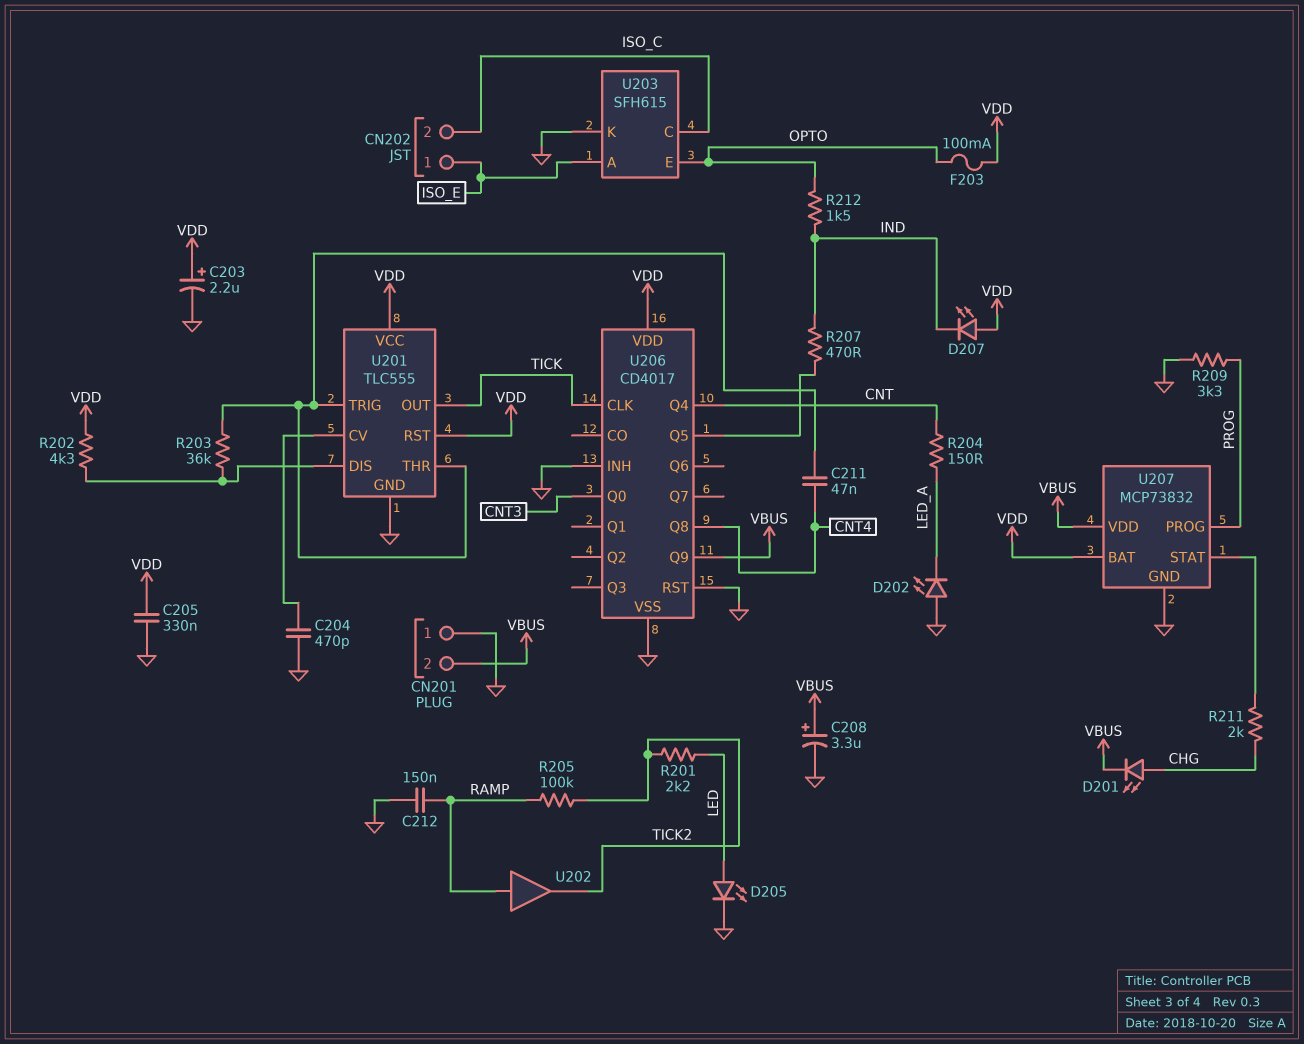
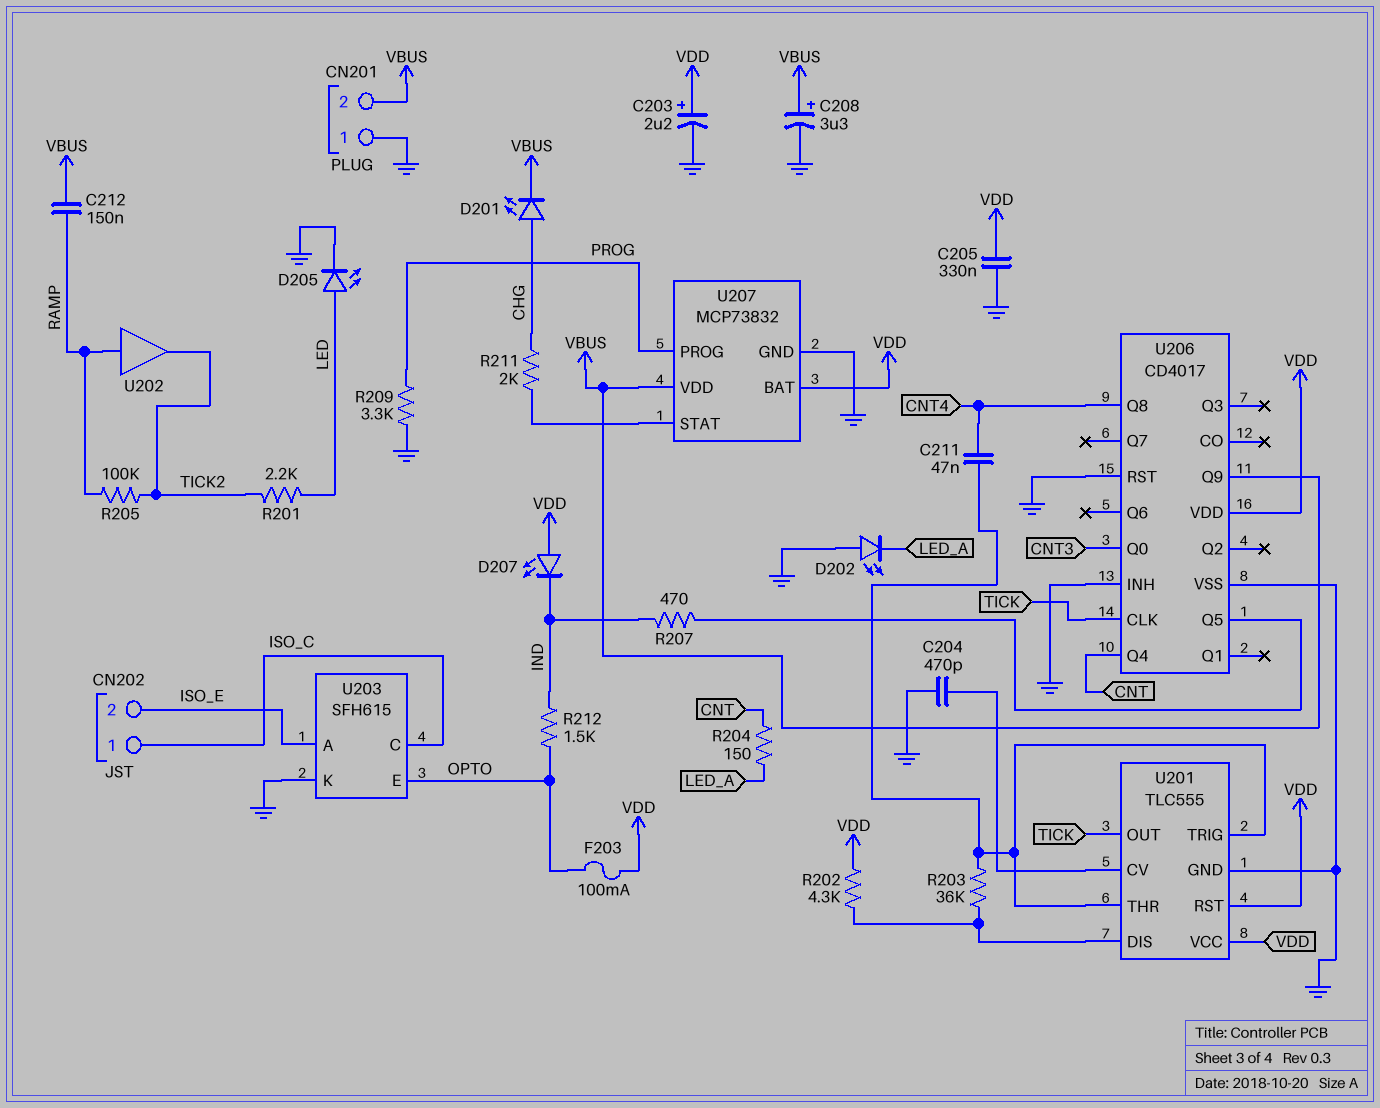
C212: 150nF (GND, RAMP) -> 150nF (RAMP, VBUS)
CN202 pin 1: ISO_E -> ISO_C
CN202 pin 2: ISO_C -> ISO_E

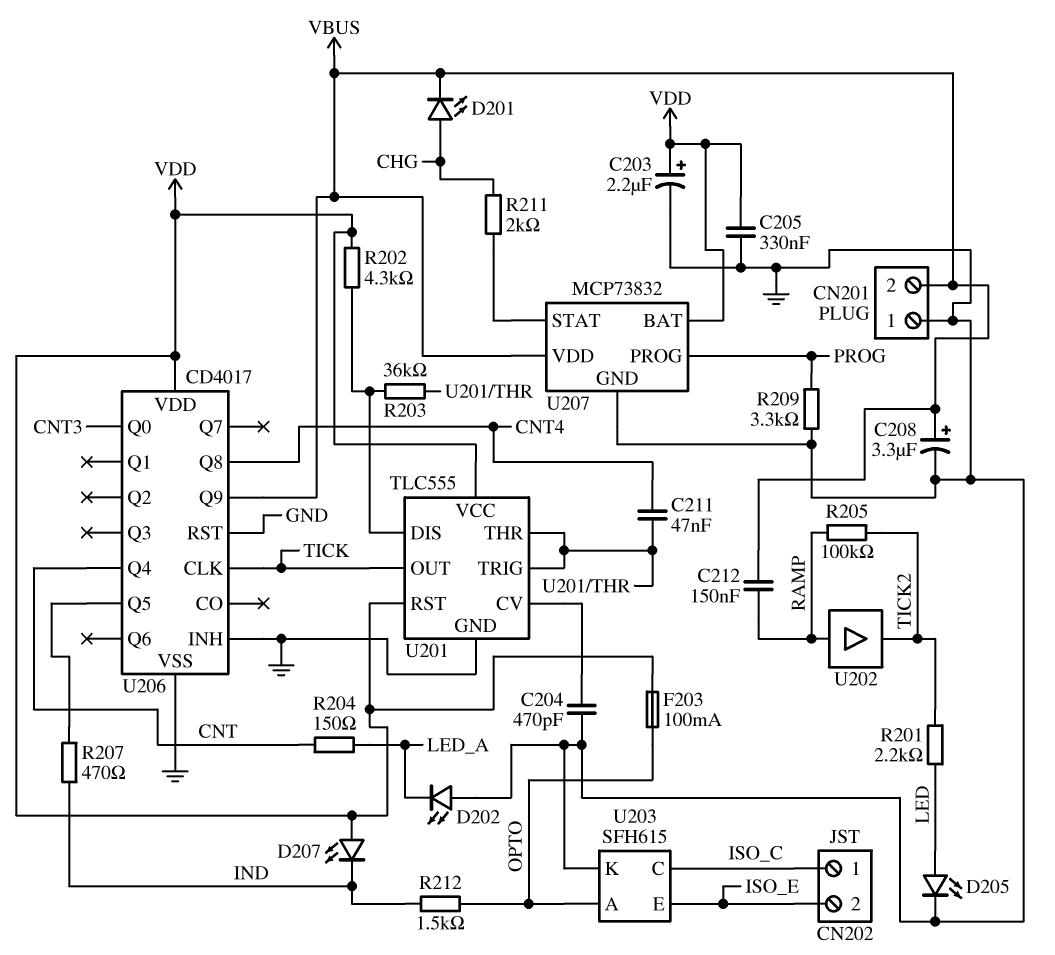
U203 pin A: ISO_E -> OPTO
U203 pin E: OPTO -> ISO_E

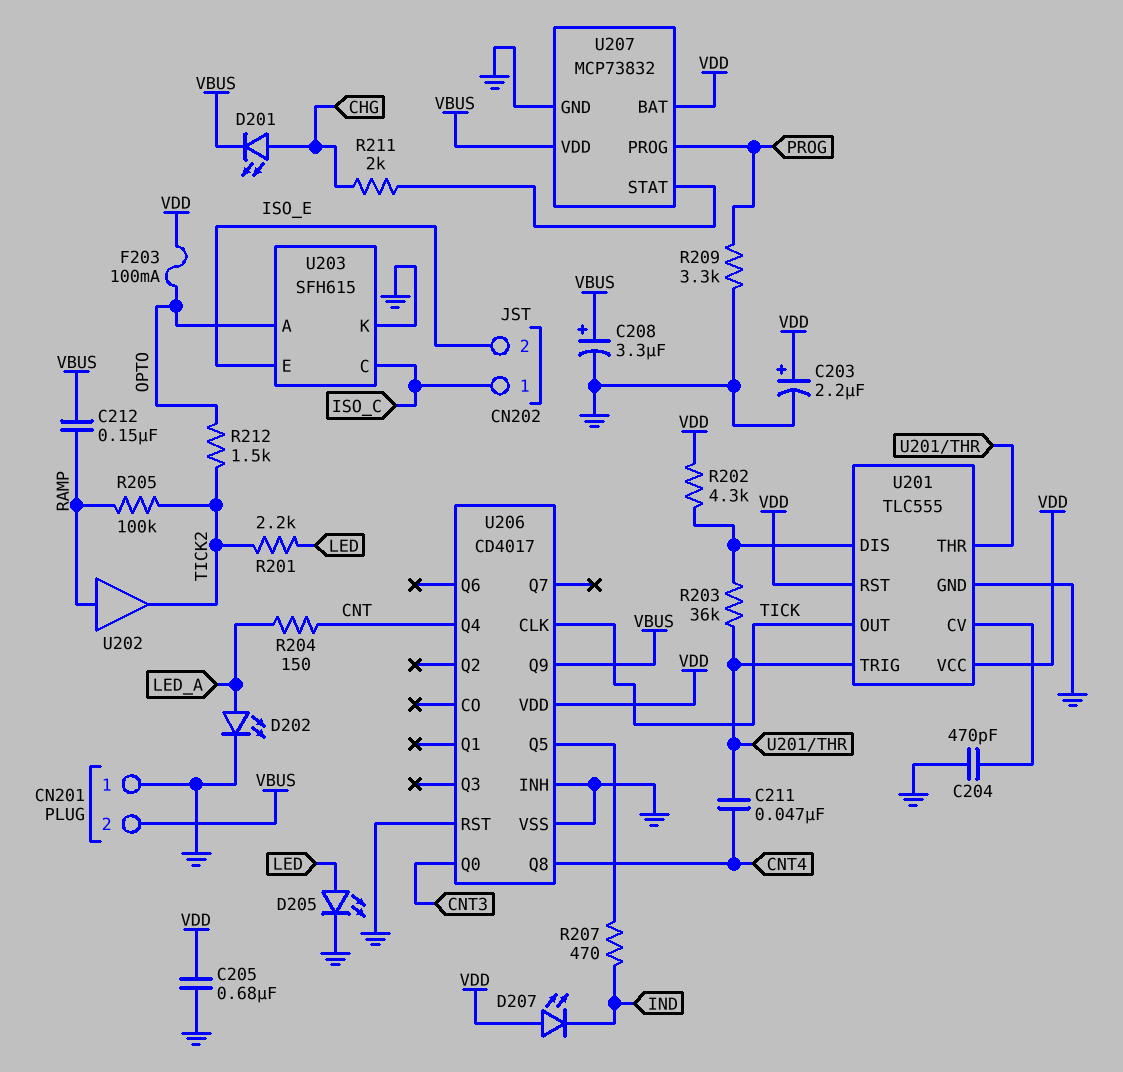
C205: 330nF (GND, VDD) -> 680nF (GND, VDD)
D202: LED (A GND, K LED_A) -> LED (A LED_A, K GND)
R212: 1.5k (IND, OPTO) -> 1.5k (OPTO, TICK2)

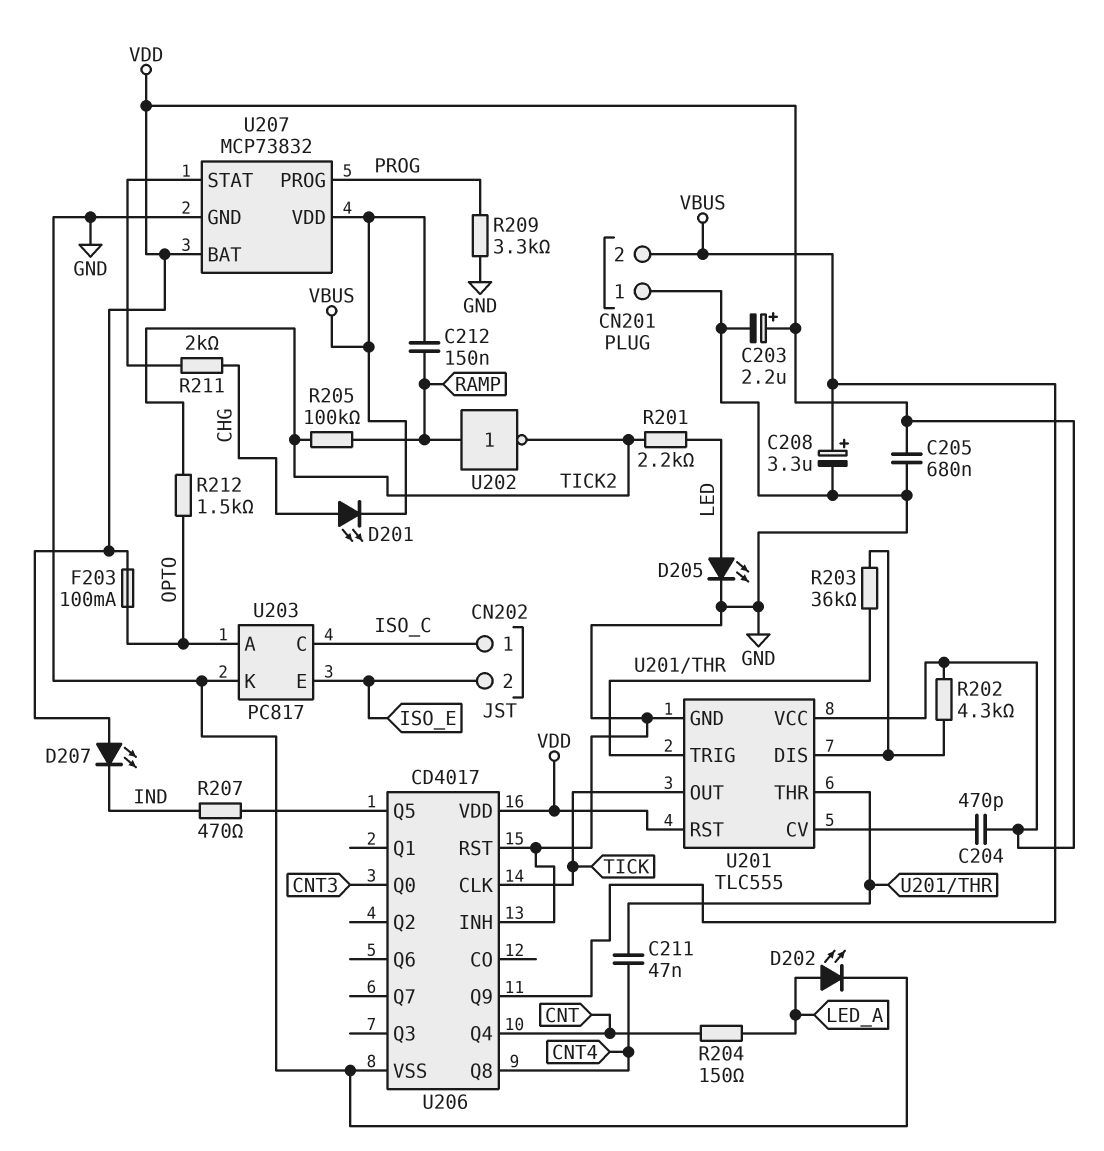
C204: 470pF (GND, U201/CV) -> 470pF (U201/CV, VDD)
U202: buffer (in RAMP, out TICK2) -> NOT (in RAMP, out TICK2)
U203: SFH615 -> PC817

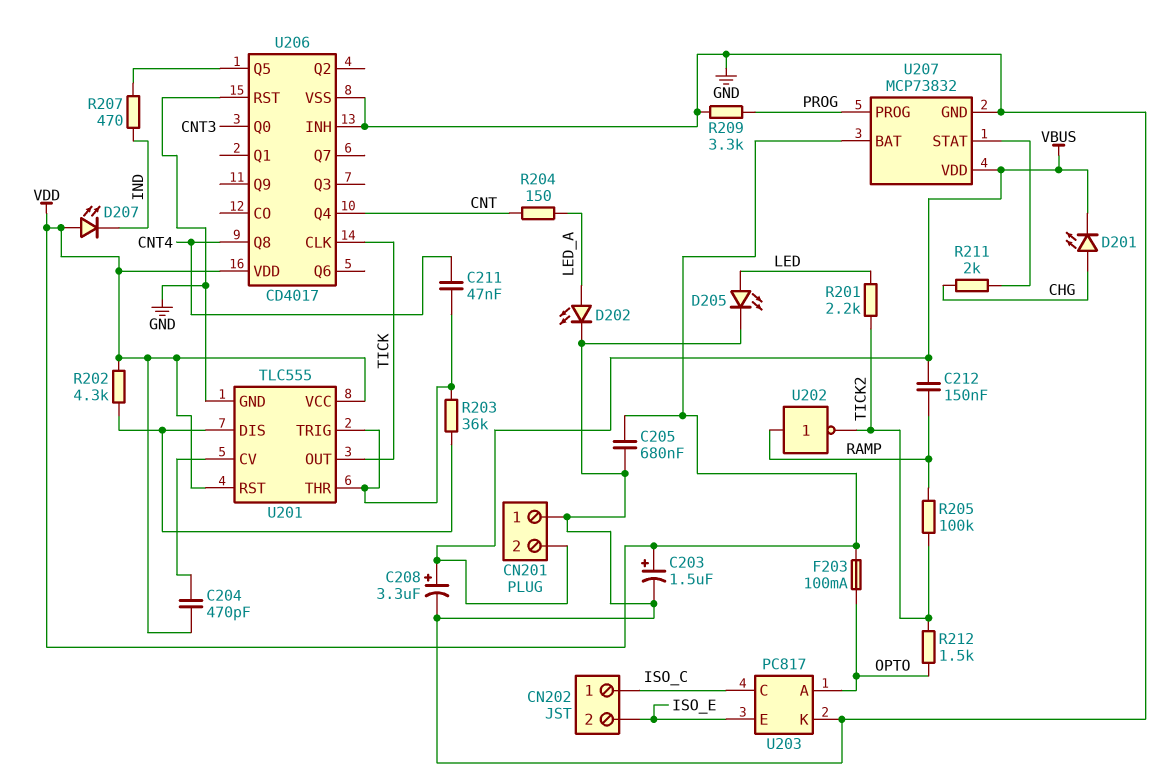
C203: 2.2uF (plus VDD, minus GND) -> 1.5uF (plus VDD, minus GND)
U206 pin Q9: VBUS -> none

